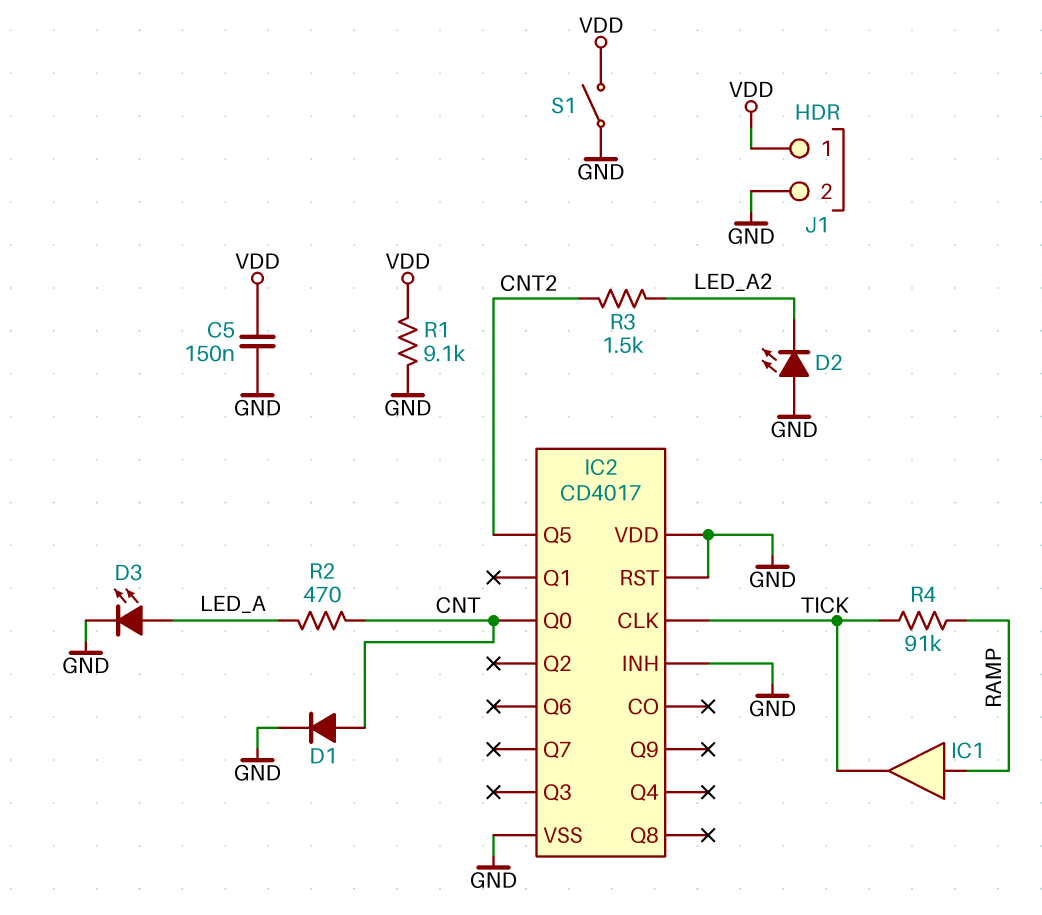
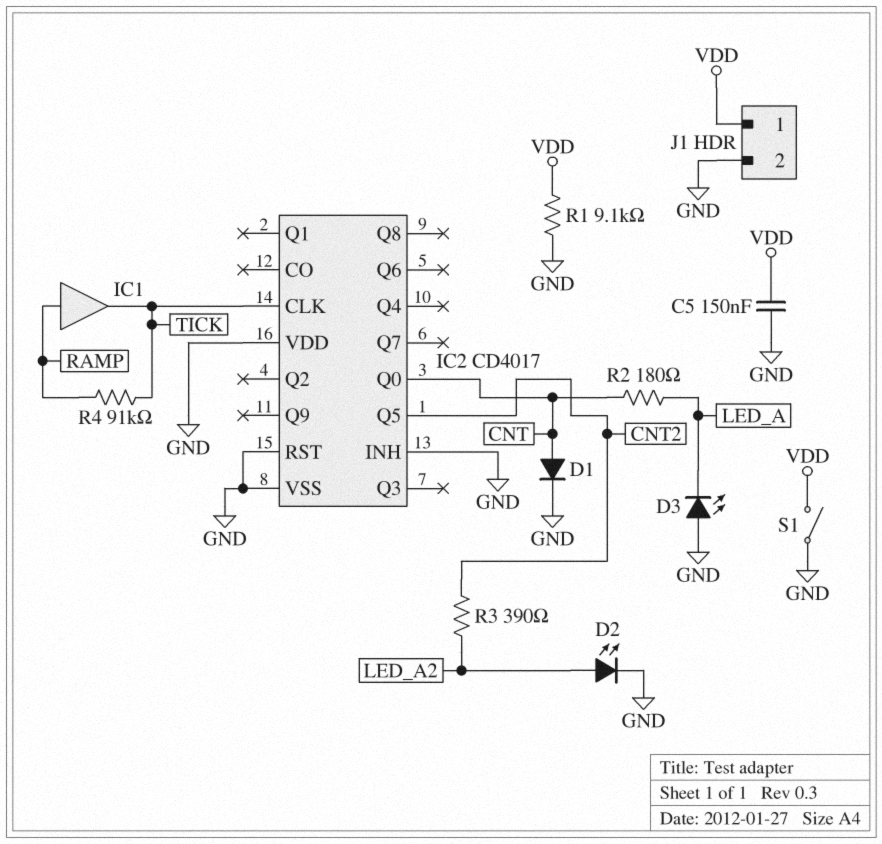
D2: LED (A GND, K LED_A2) -> LED (A LED_A2, K GND)
D3: LED (A LED_A, K GND) -> LED (A GND, K LED_A)
R2: 470 (CNT, LED_A) -> 180 (CNT, LED_A)
R3: 1.5k (CNT2, LED_A2) -> 390 (CNT2, LED_A2)

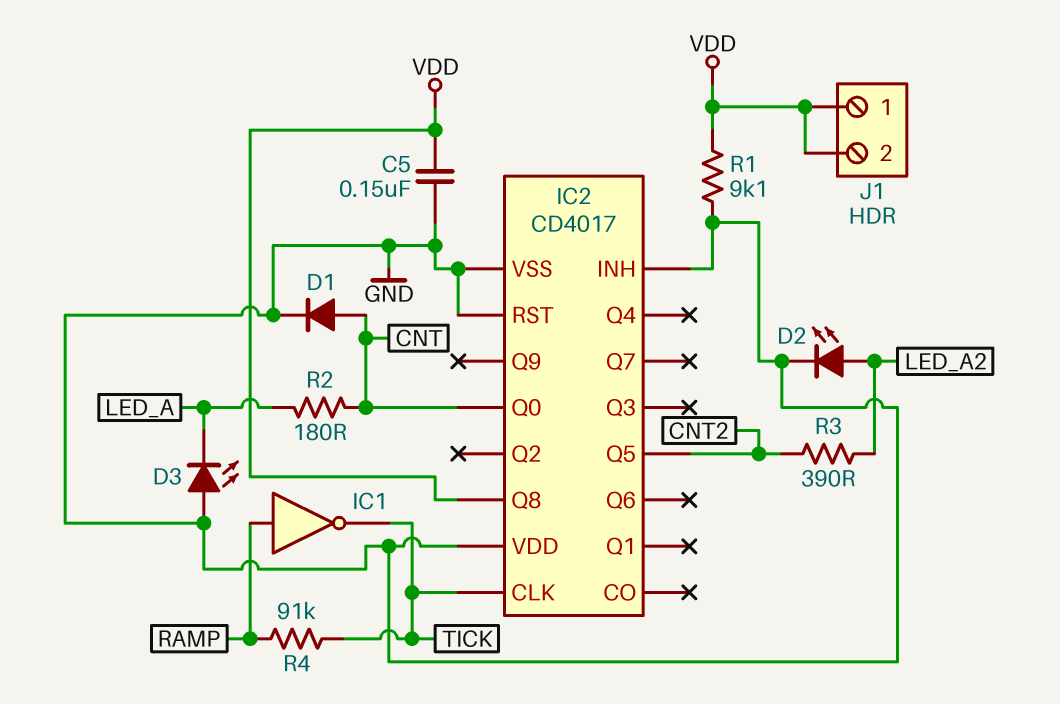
IC1: buffer (in RAMP, out TICK) -> NOT (in RAMP, out TICK)
IC2 pin Q8: none -> VDD
J1 pin 2: GND -> VDD
S1: switch (GND, VDD) -> none

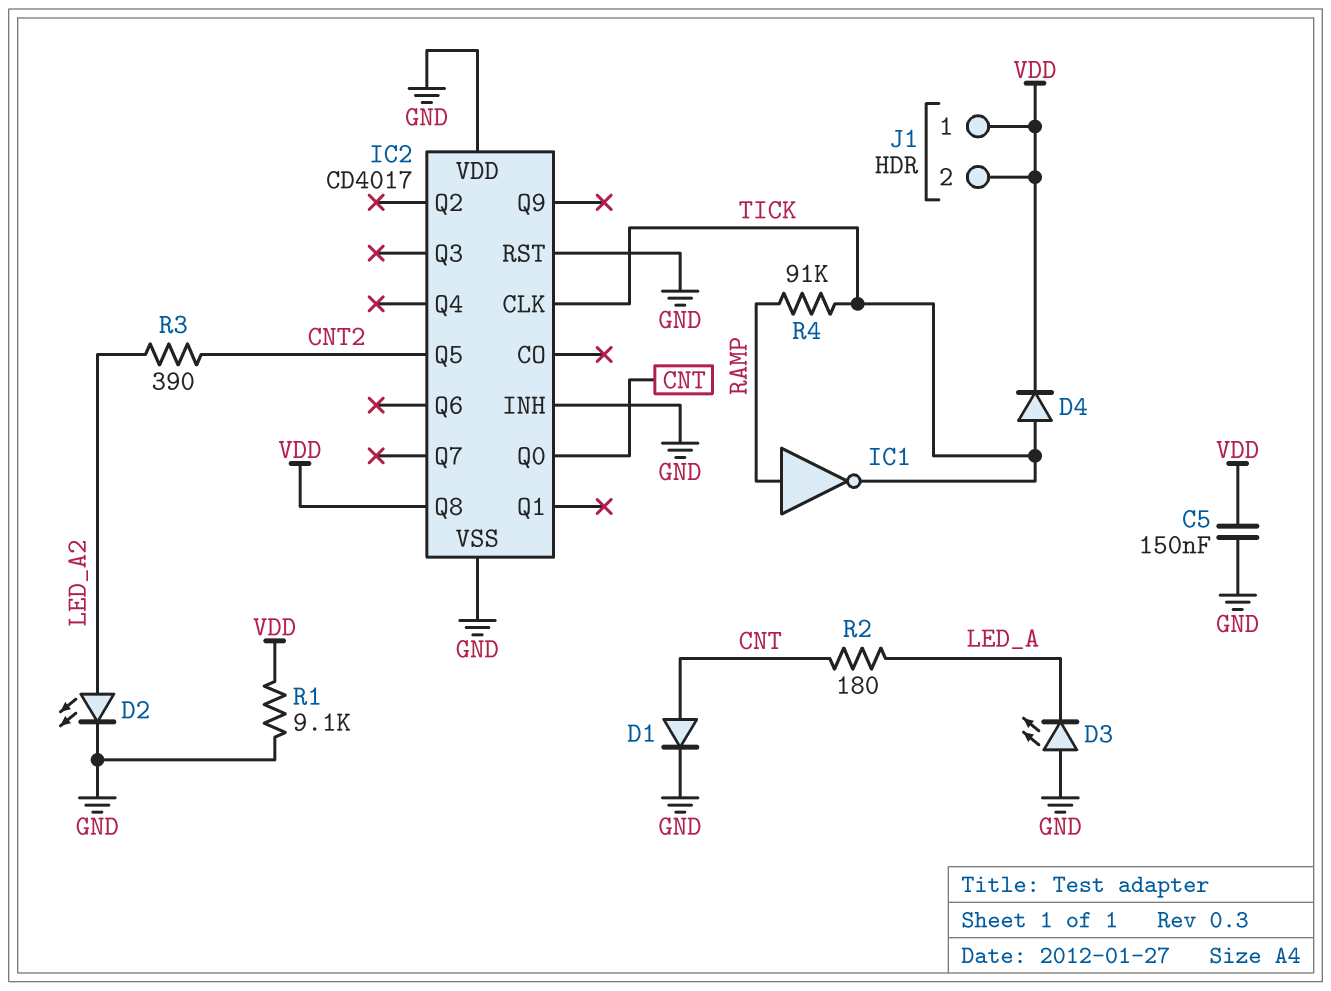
D4: none -> diode (A TICK, K VDD)

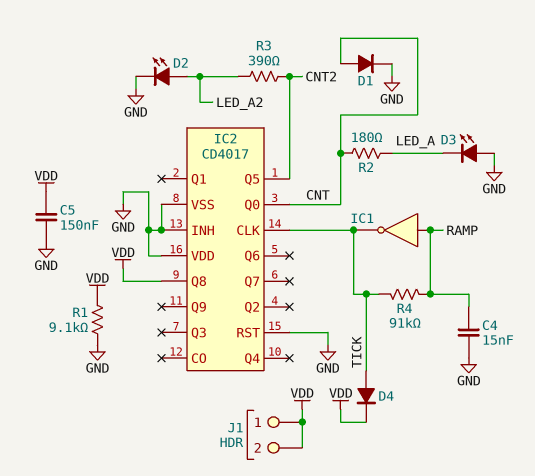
C4: none -> 15nF (GND, RAMP)

